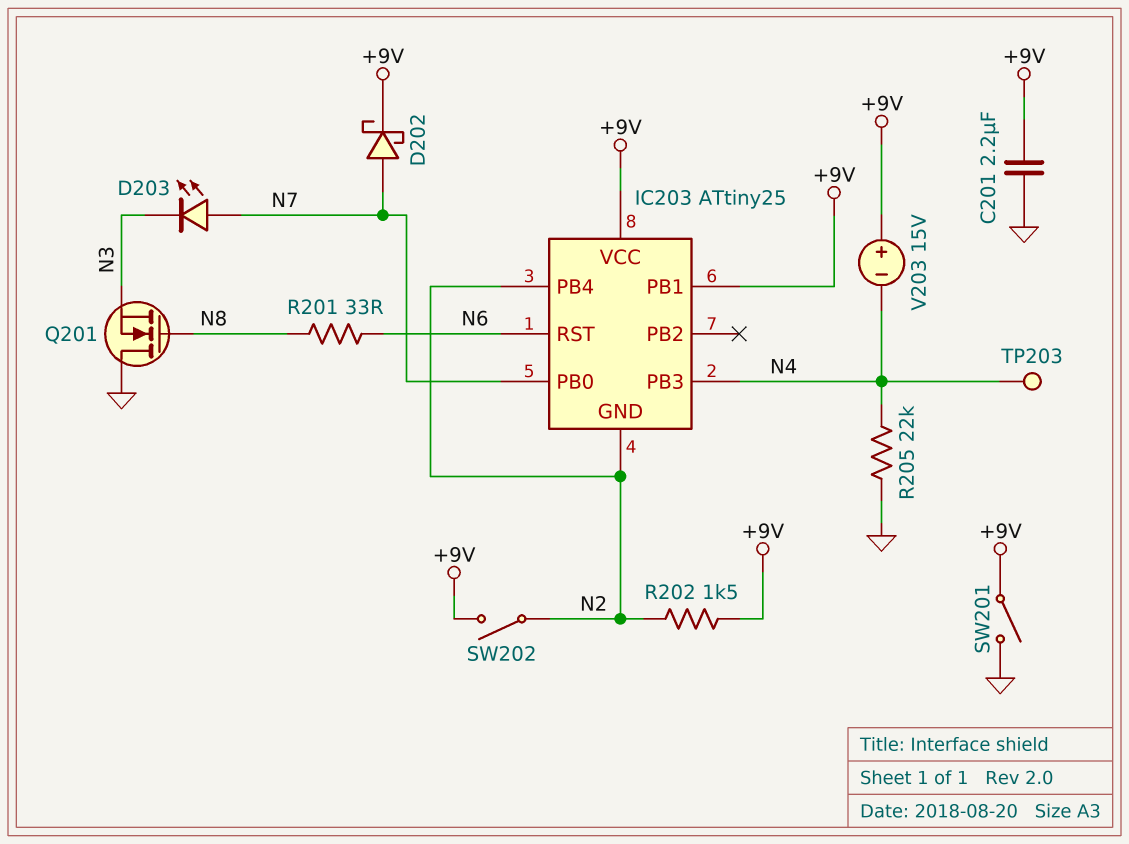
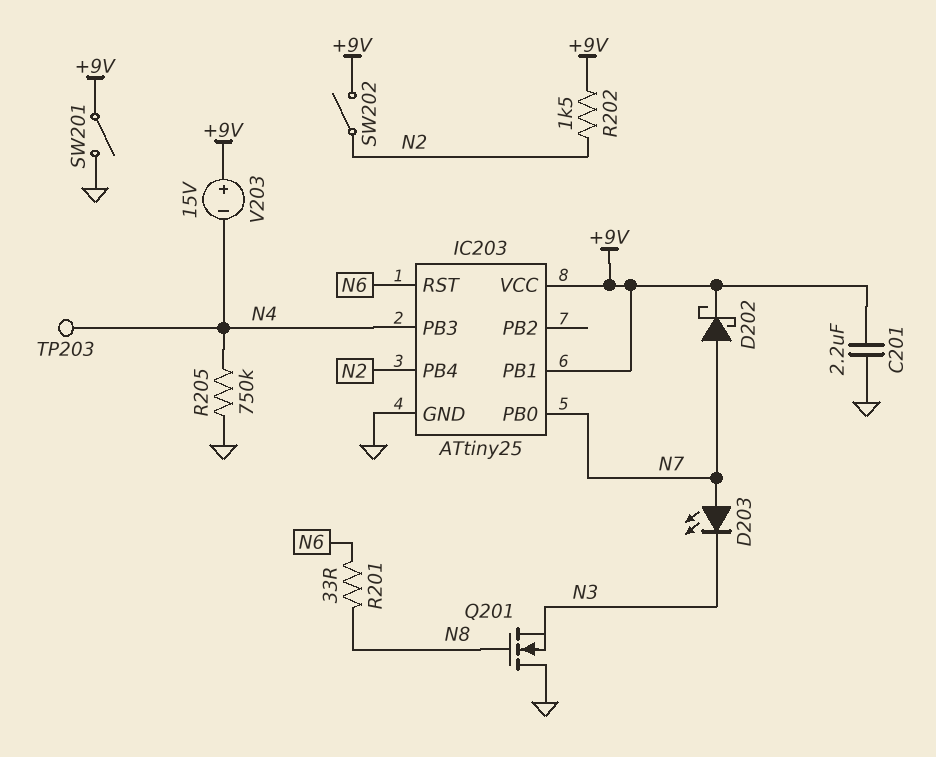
IC203 pin GND: N2 -> GND
R205: 22k (GND, N4) -> 750k (GND, N4)

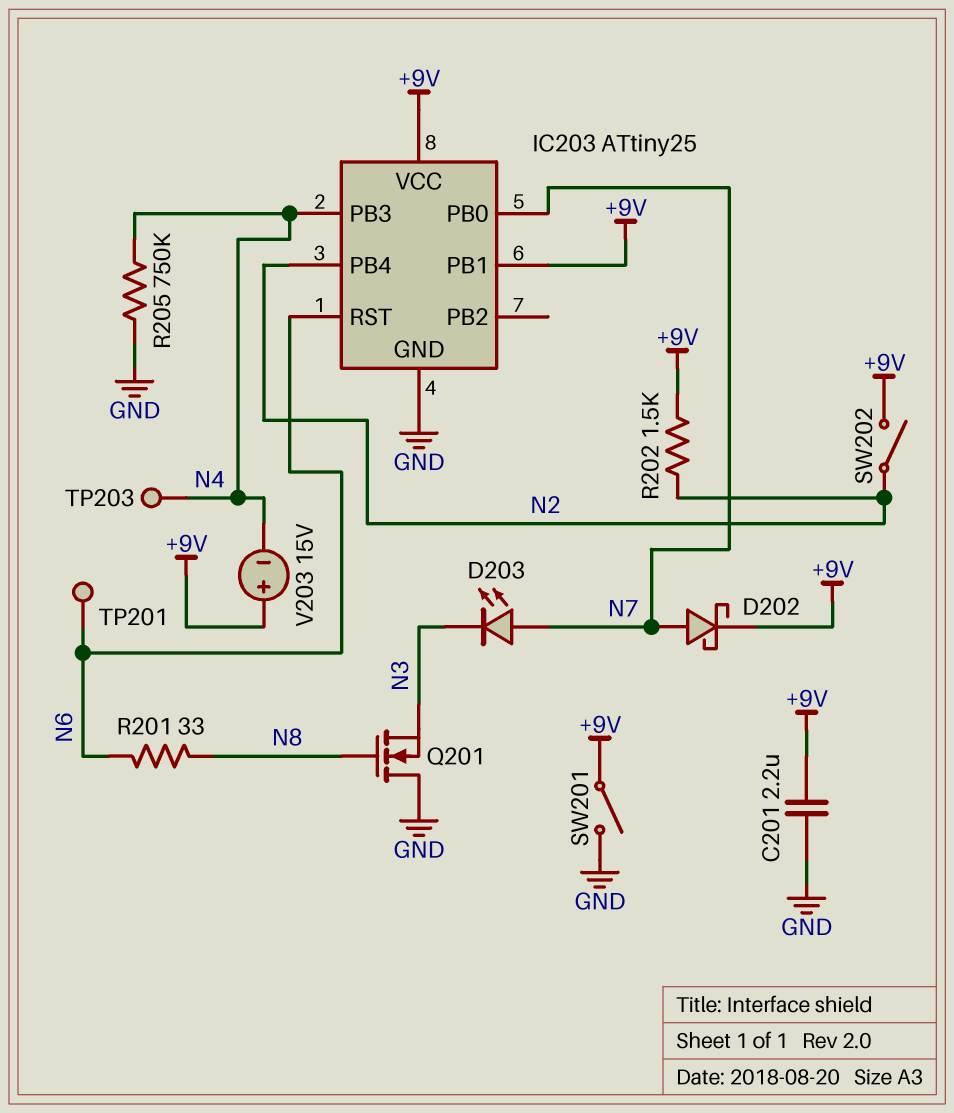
TP201: none -> test point (N6)

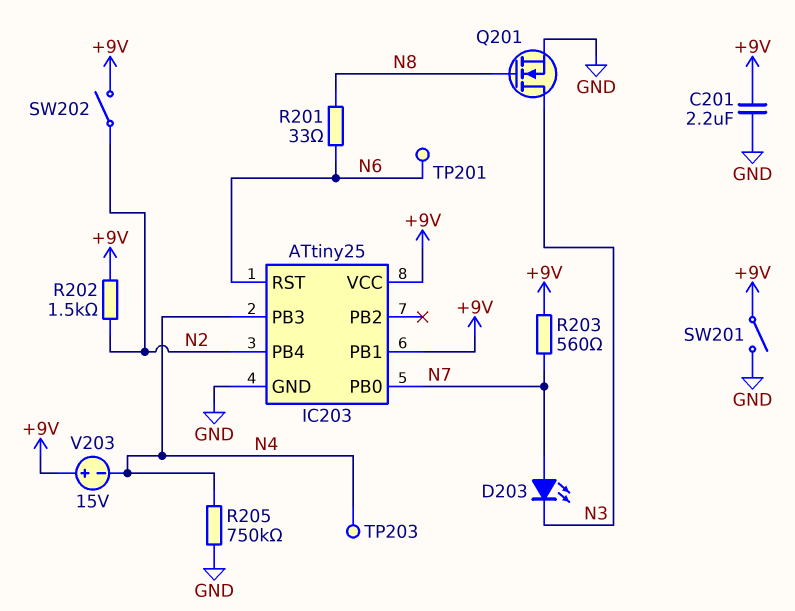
D202: schottky (A N7, K +9V) -> none
Q201: NMOS (G N8, D GND, S N3) -> NMOS (G N8, D N3, S GND)
R203: none -> 560 (+9V, N7)

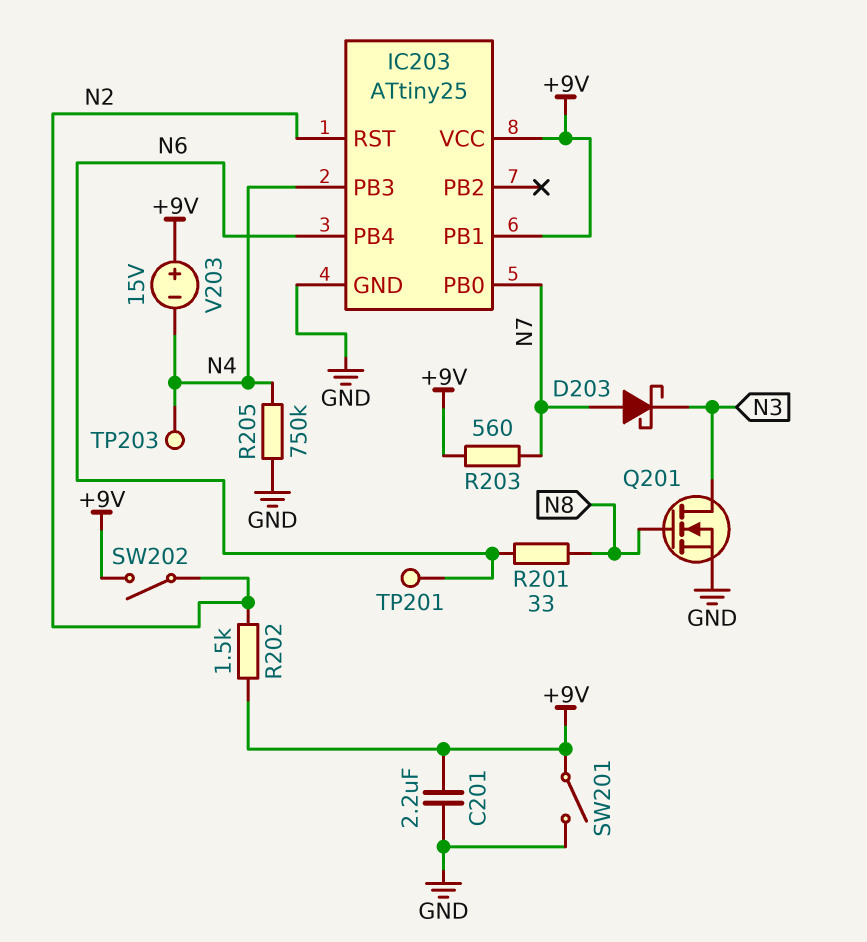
D203: LED (A N7, K N3) -> schottky (A N7, K N3)
IC203 pin PB4: N2 -> N6
IC203 pin RST: N6 -> N2

